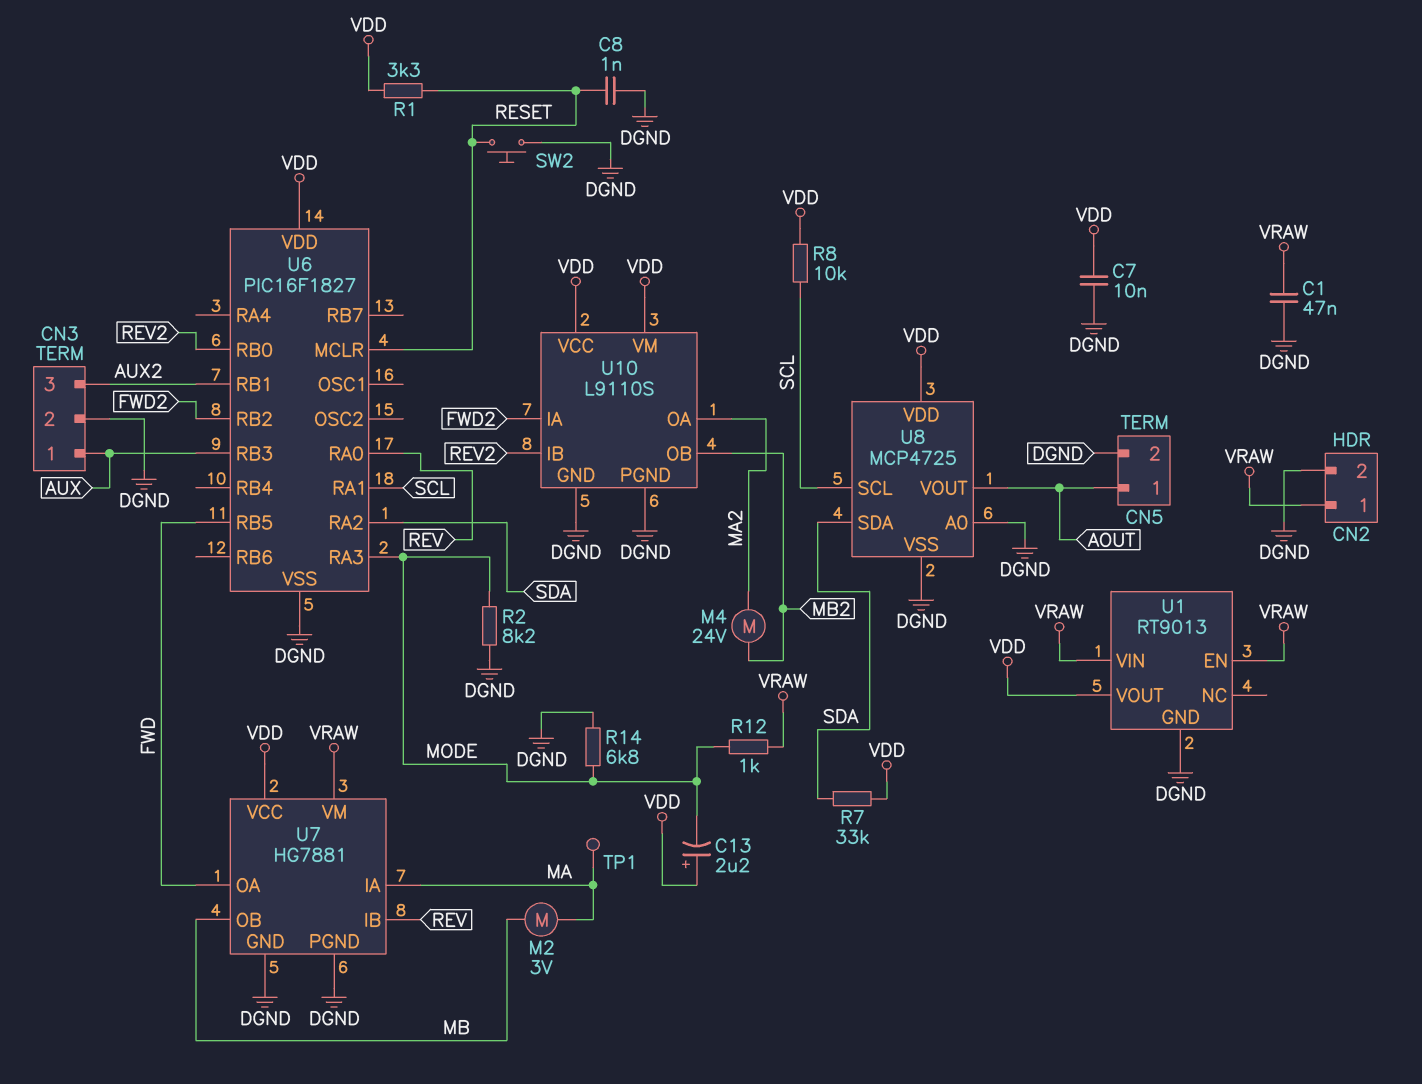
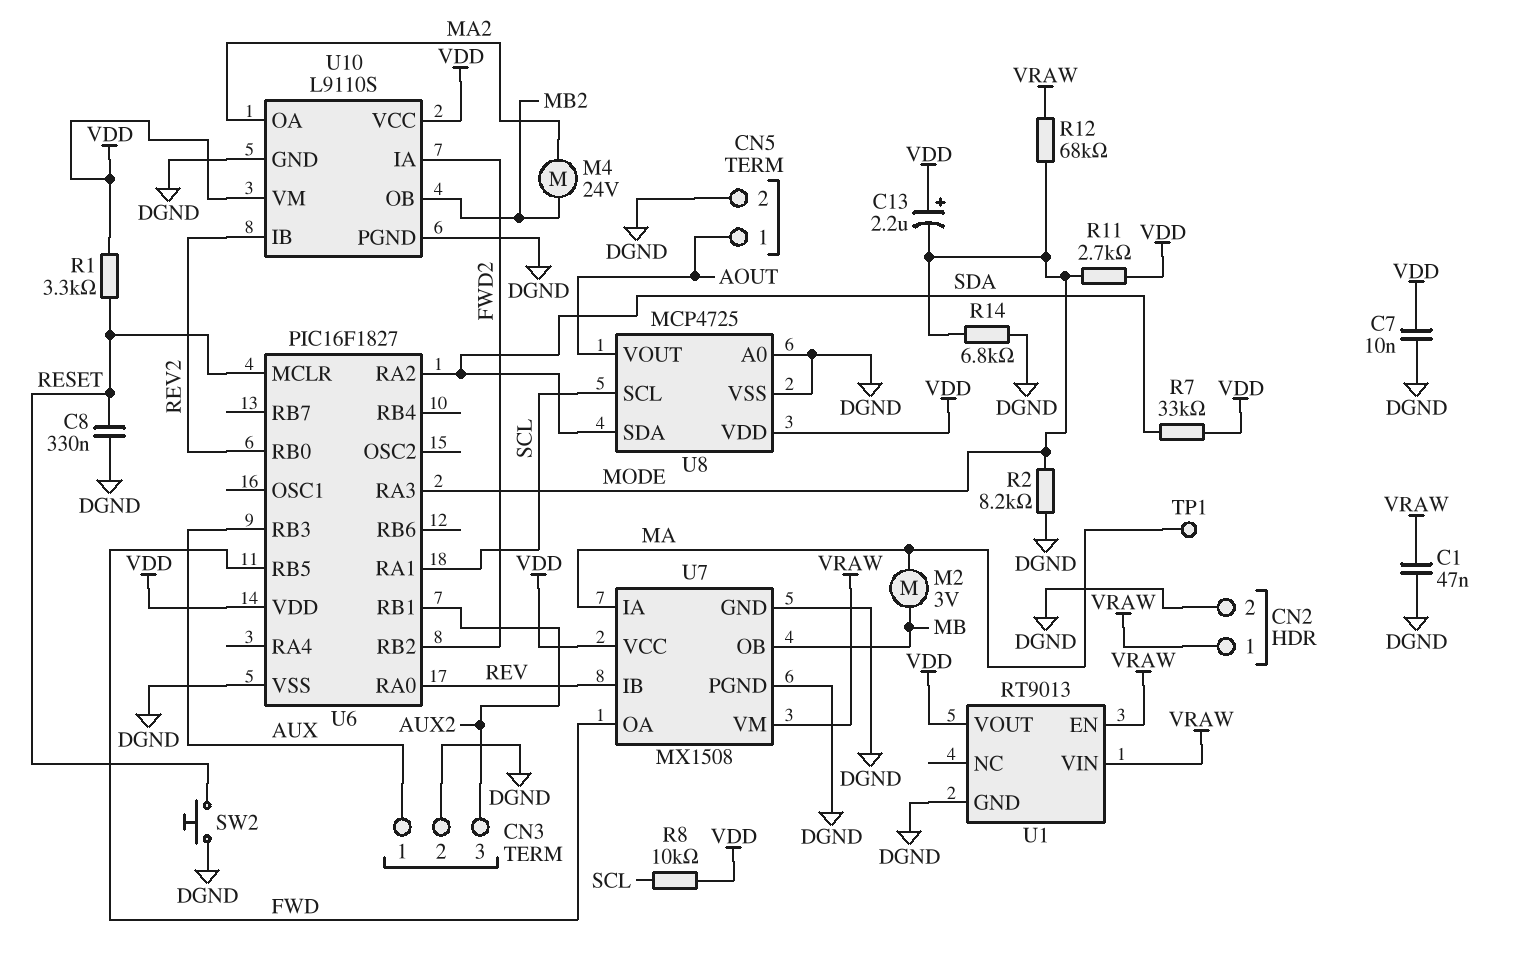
C8: 1nF (DGND, RESET) -> 330nF (DGND, RESET)
R11: none -> 2.7k (MODE, VDD)
R12: 1k (MODE, VRAW) -> 68k (MODE, VRAW)
U7: HG7881 -> MX1508

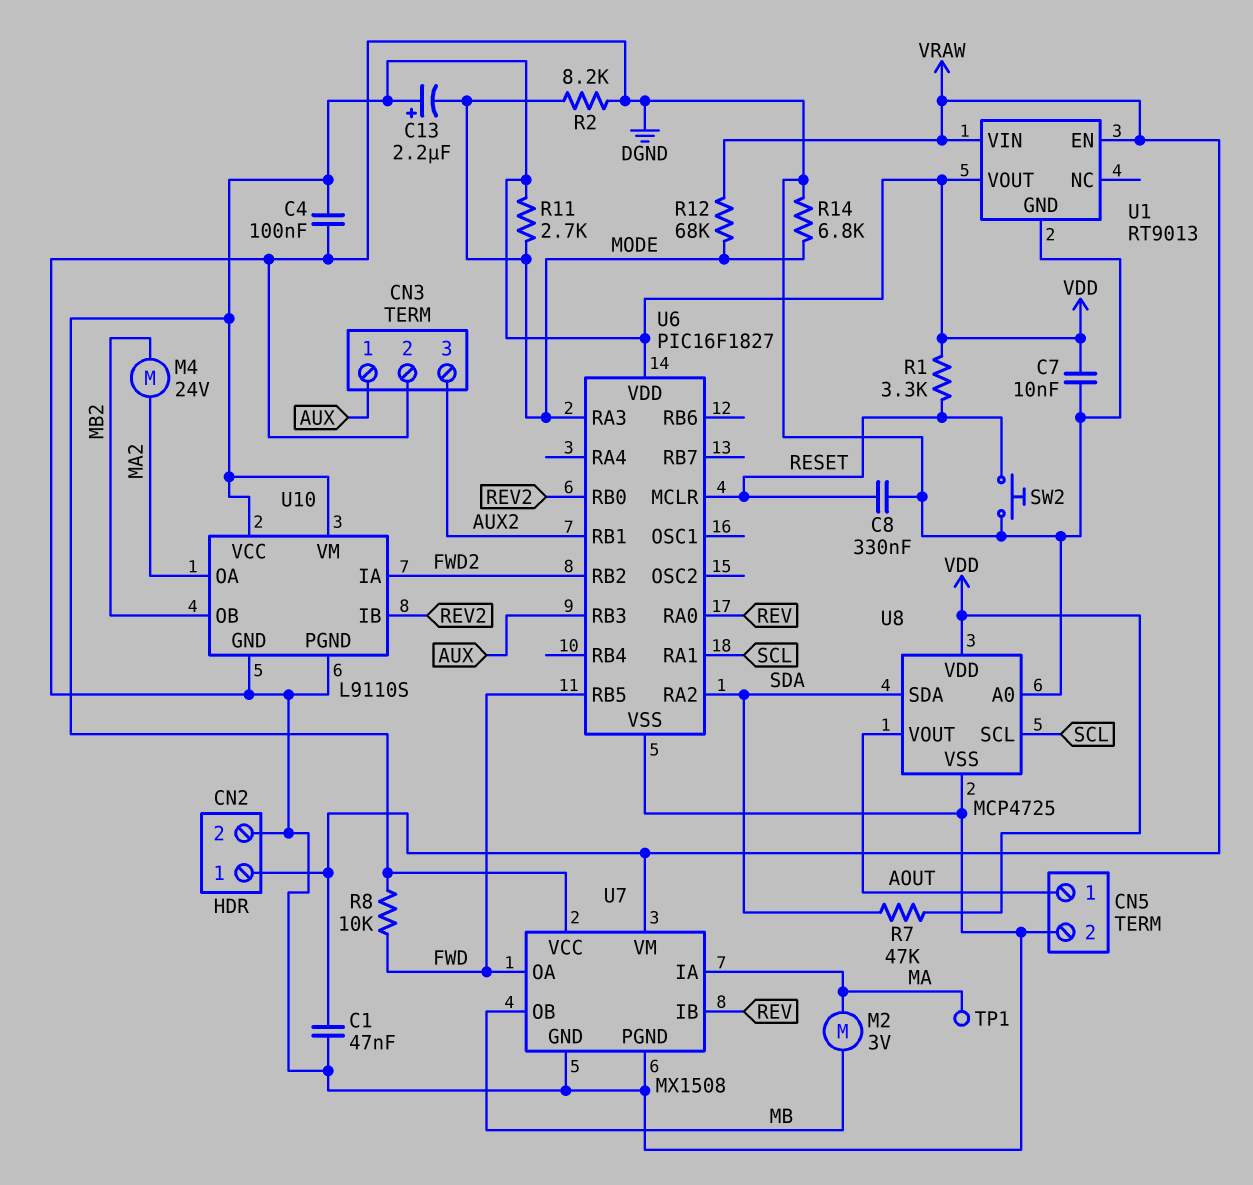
C4: none -> 100nF (DGND, VDD)
R7: 33k (SDA, VDD) -> 47k (SDA, VDD)
R8: 10k (SCL, VDD) -> 10k (FWD, VDD)

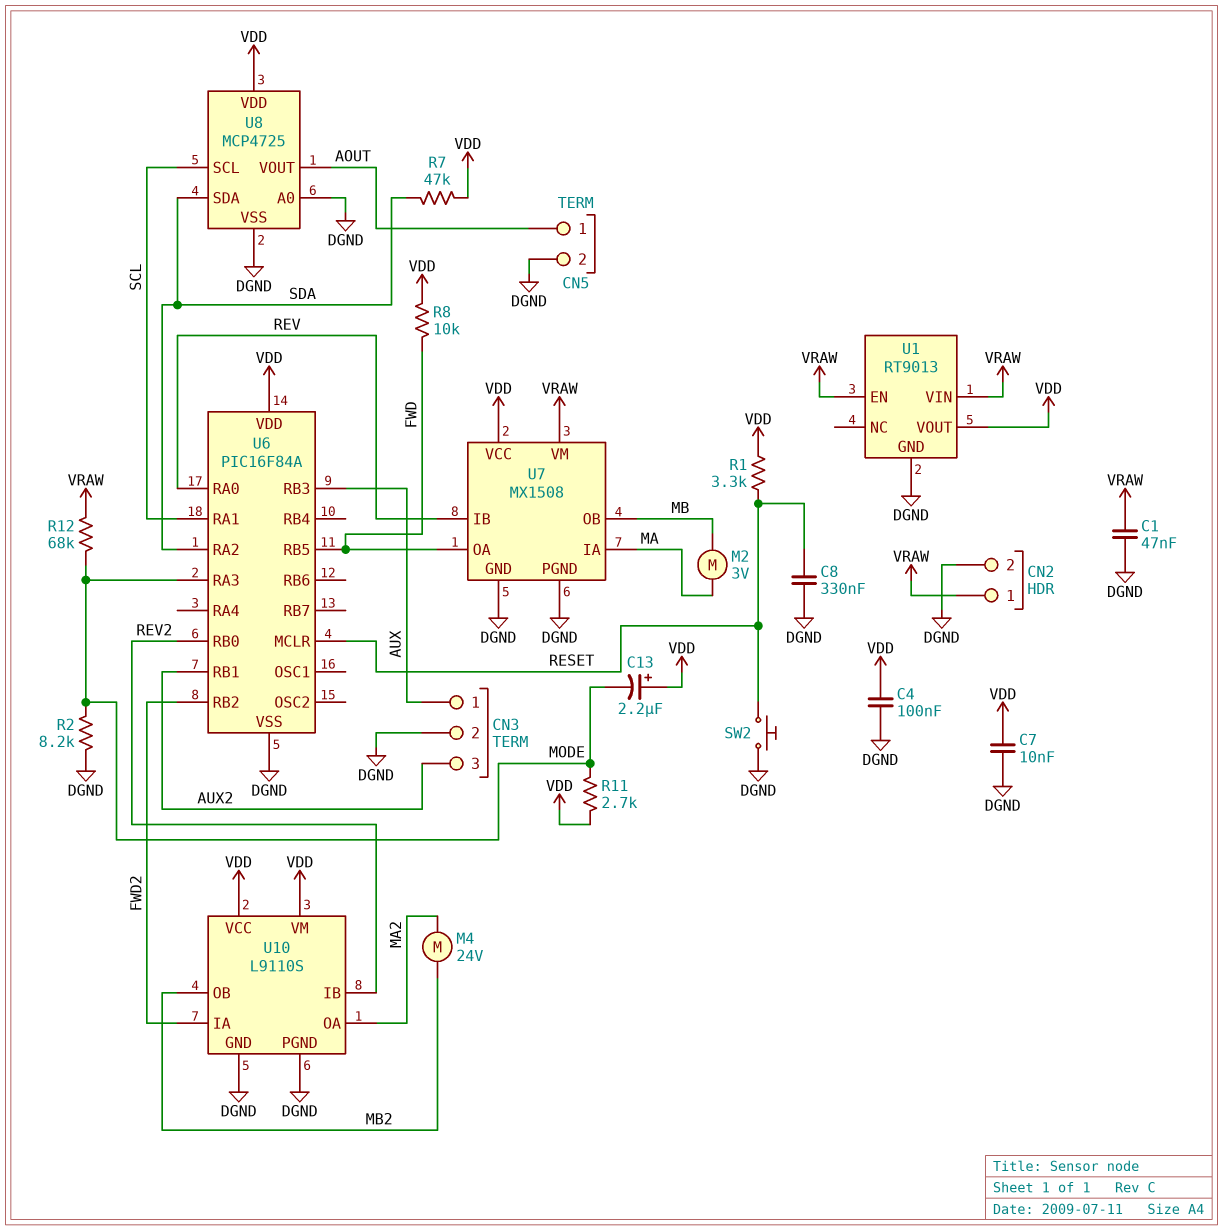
R14: 6.8k (DGND, MODE) -> none
TP1: test point (MA) -> none
U6: PIC16F1827 -> PIC16F84A

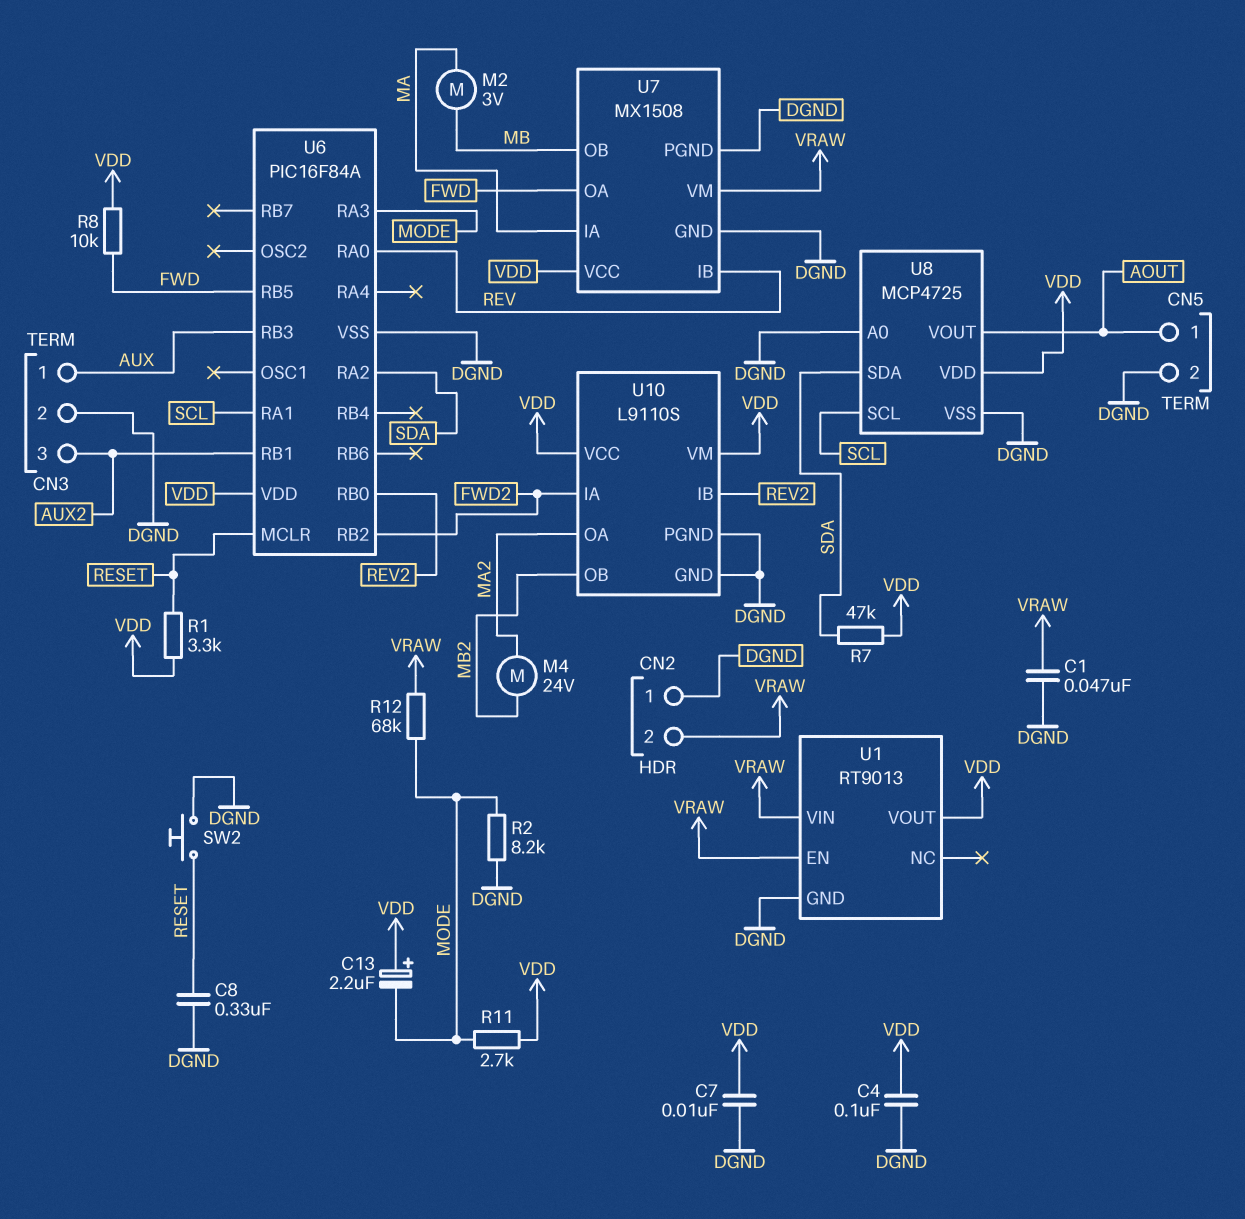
CN2 pin 1: VRAW -> DGND
CN2 pin 2: DGND -> VRAW

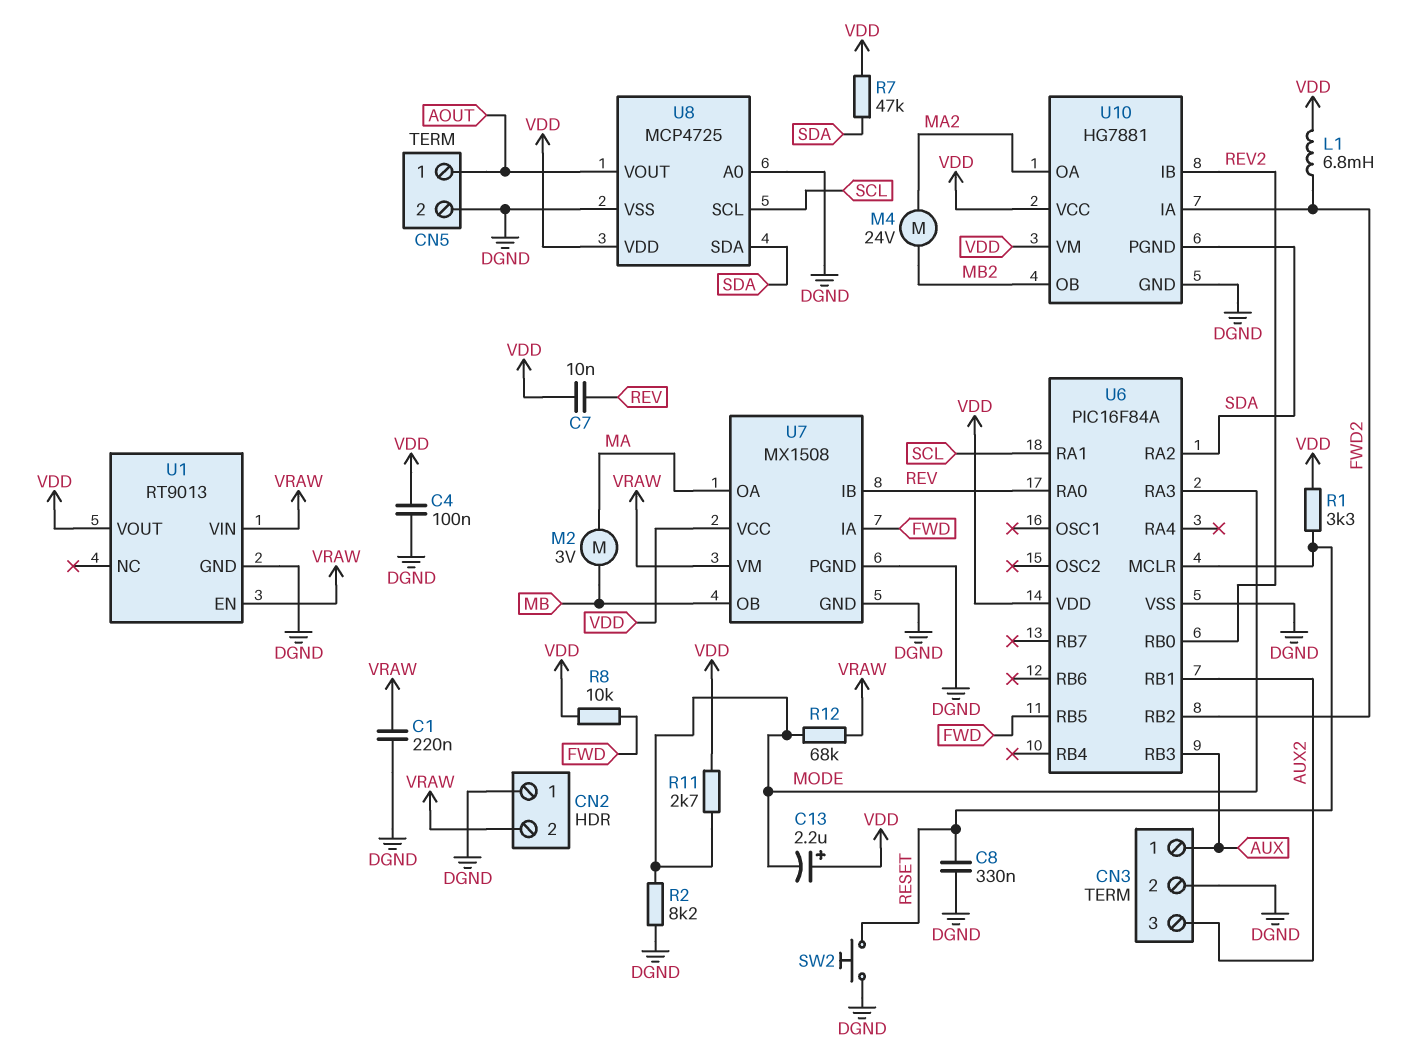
C1: 47nF (DGND, VRAW) -> 220nF (DGND, VRAW)
C7: 10nF (DGND, VDD) -> 10nF (REV, VDD)
L1: none -> 6.8mH (FWD2, VDD)
U7 pin IA: MA -> FWD
U7 pin OA: FWD -> MA
U10: L9110S -> HG7881
U10 pin PGND: DGND -> SDA

